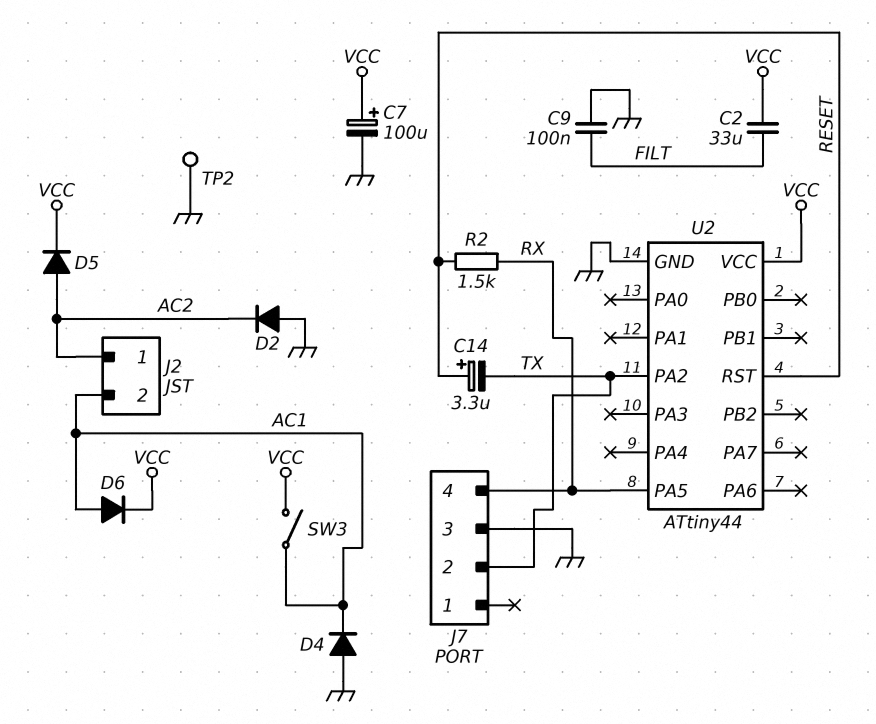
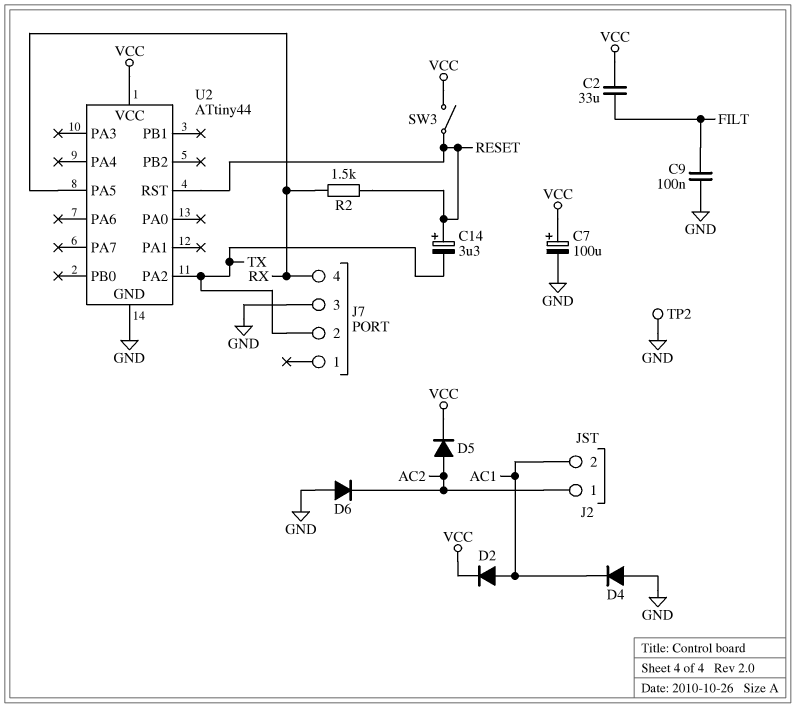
D2: diode (A GND, K AC2) -> diode (A AC1, K VCC)
D6: diode (A AC1, K VCC) -> diode (A GND, K AC2)
SW3: switch (AC1, VCC) -> switch (RESET, VCC)

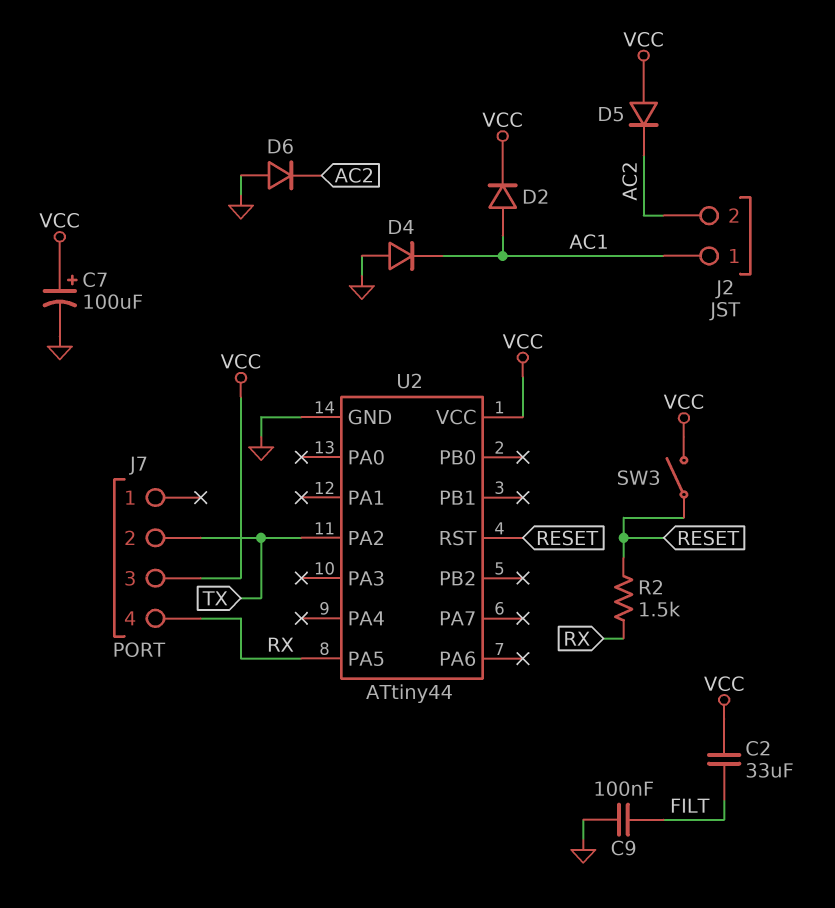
C14: 3.3uF (plus RESET, minus TX) -> none
D5: diode (A AC2, K VCC) -> diode (A VCC, K AC2)
J2 pin 1: AC2 -> AC1
J2 pin 2: AC1 -> AC2
J7 pin 3: GND -> VCC
TP2: test point (GND) -> none

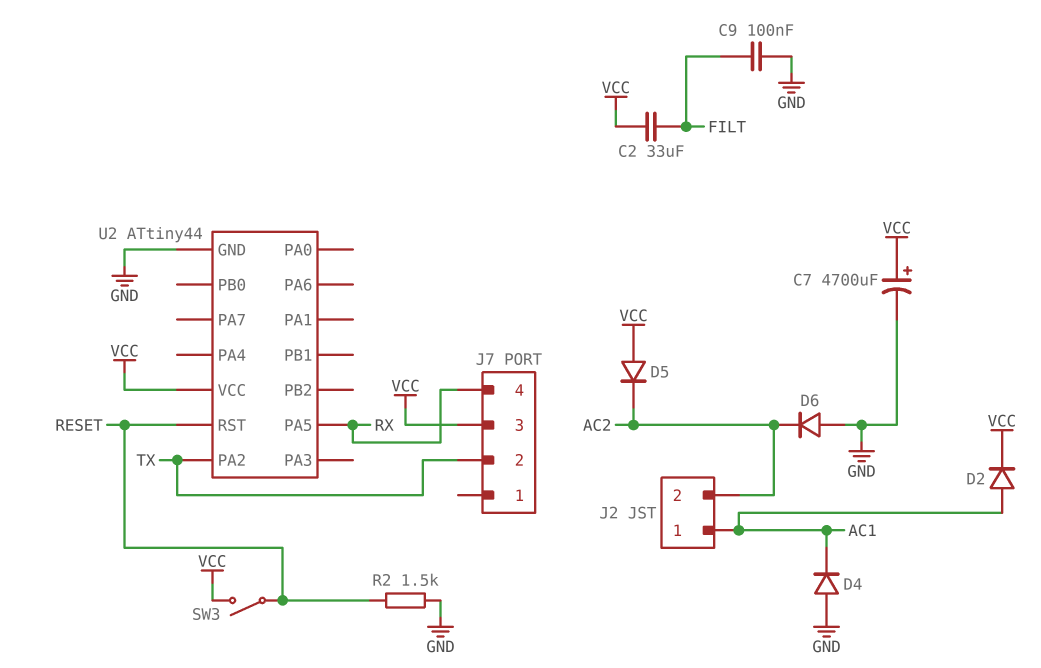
C7: 100uF (plus VCC, minus GND) -> 4700uF (plus VCC, minus GND)
R2: 1.5k (RESET, RX) -> 1.5k (GND, RESET)

